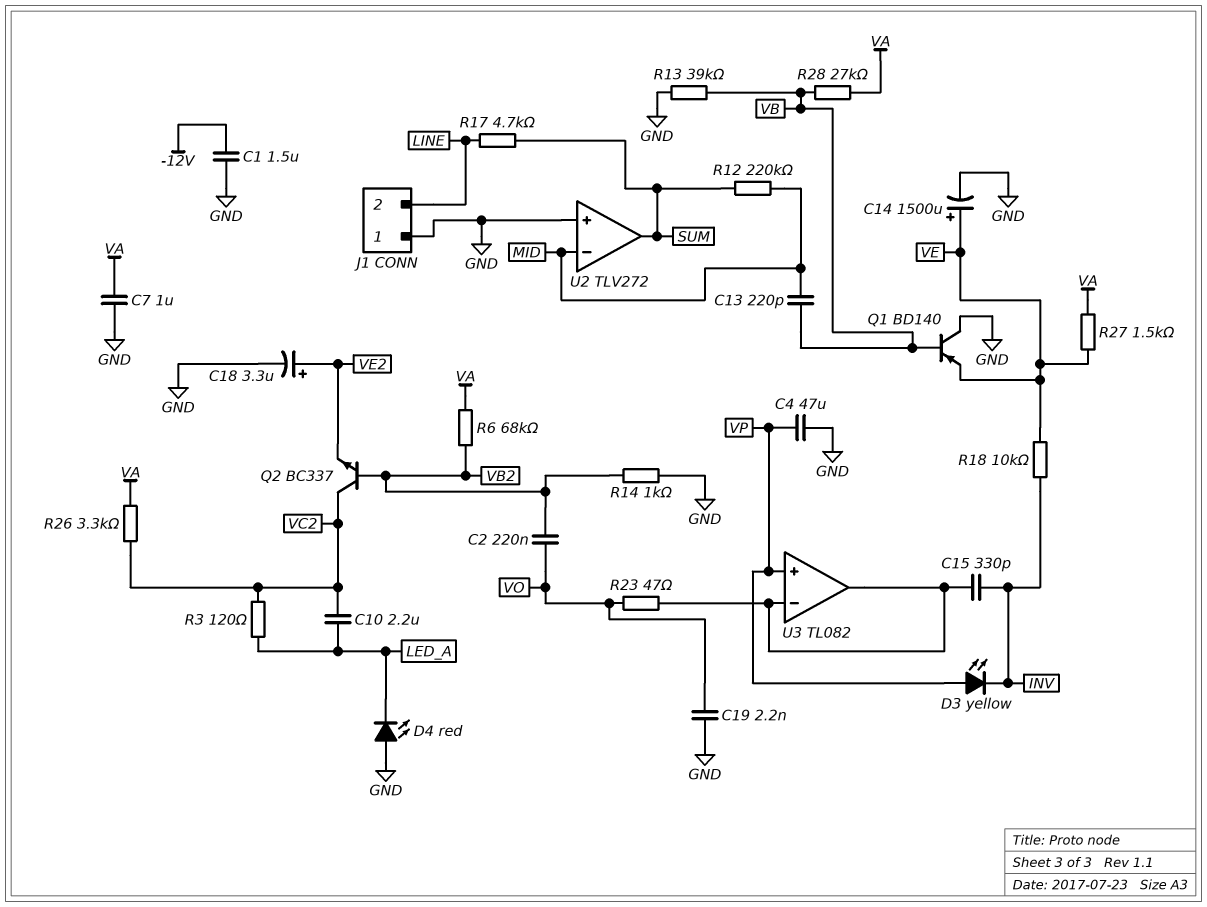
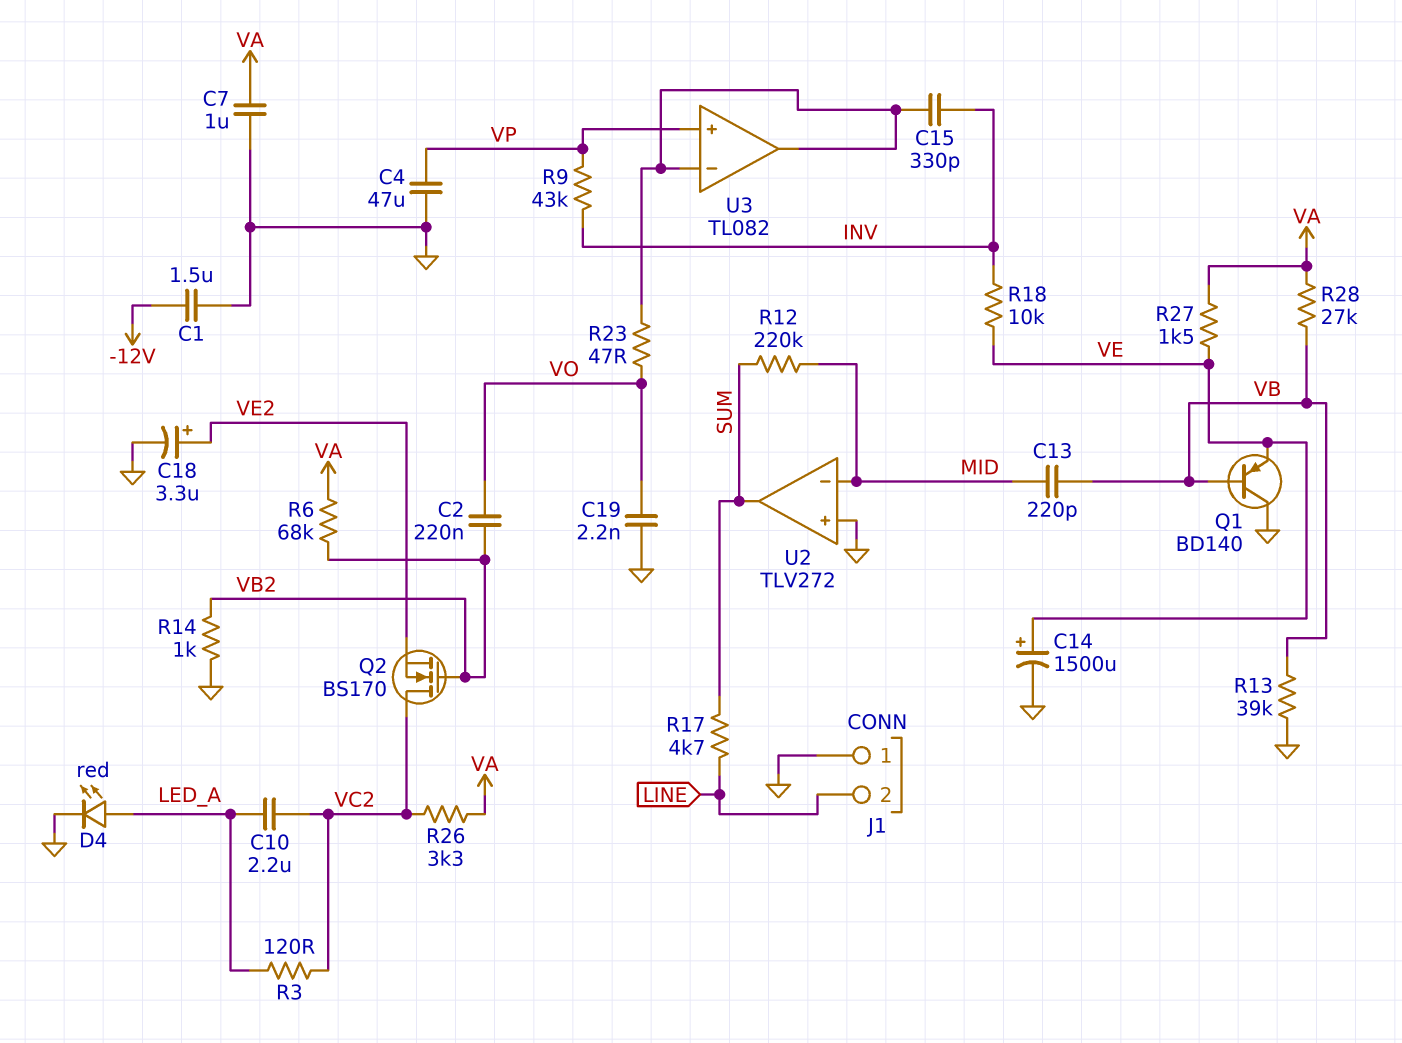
D3: LED yellow (A VP, K INV) -> none
D4: LED red (A GND, K LED_A) -> LED red (A LED_A, K GND)
Q2: NPN BC337 (B VB2, C VC2, E VE2) -> NMOS BS170 (G VB2, D VC2, S VE2)
R9: none -> 43k (INV, VP)

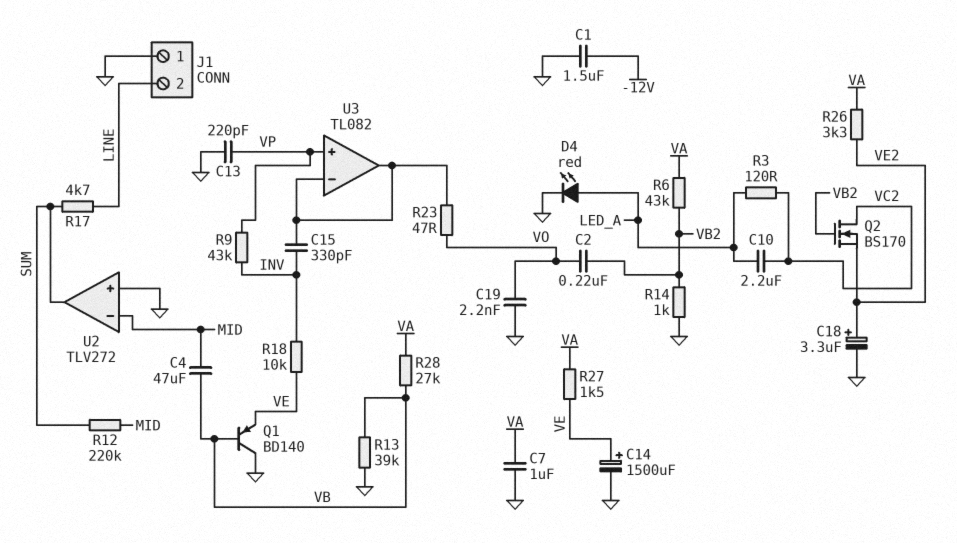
C4: 47uF (GND, VP) -> 47uF (MID, VB)
C13: 220pF (MID, VB) -> 220pF (GND, VP)
R6: 68k (VA, VB2) -> 43k (VA, VB2)
R26: 3.3k (VA, VC2) -> 3.3k (VA, VE2)

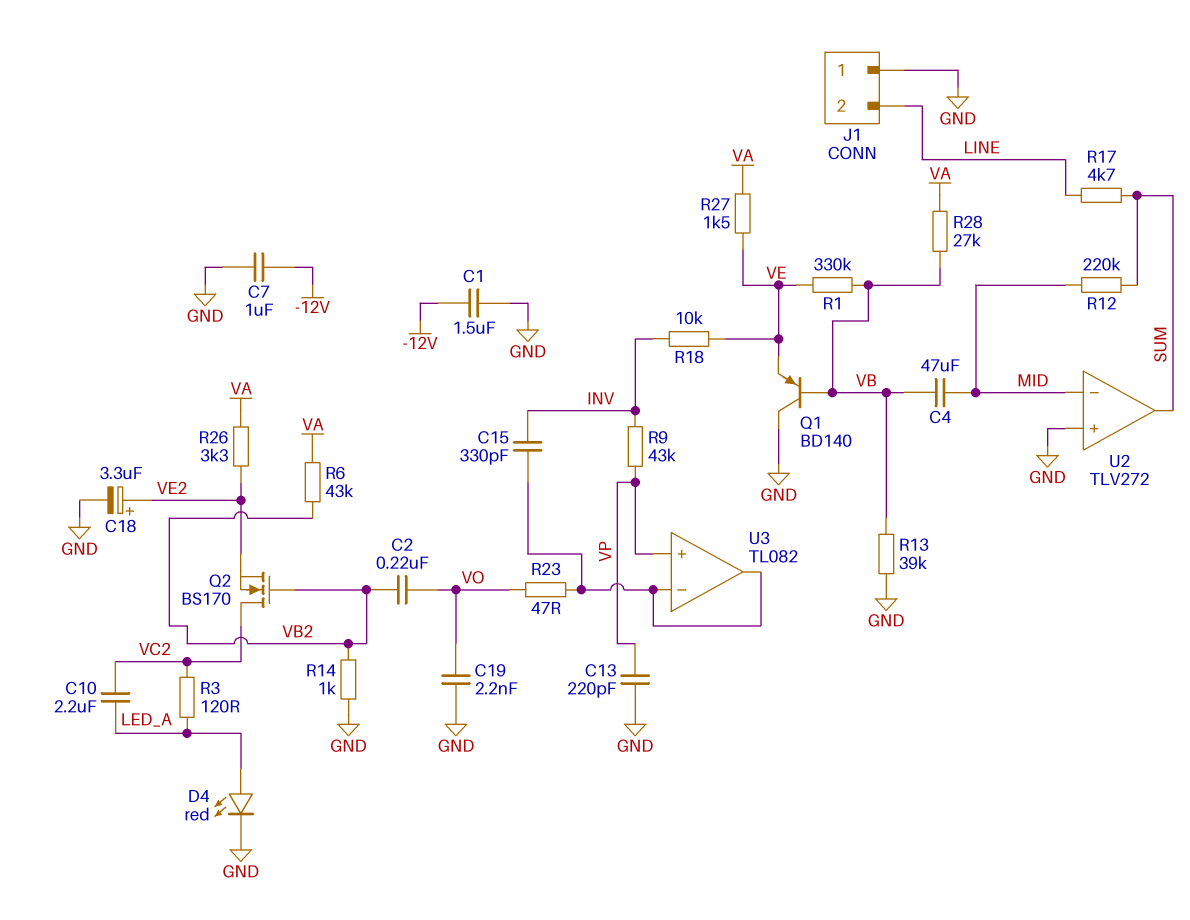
C7: 1uF (GND, VA) -> 1uF (-12V, GND)
C14: 1500uF (plus VE, minus GND) -> none
R1: none -> 330k (VB, VE)

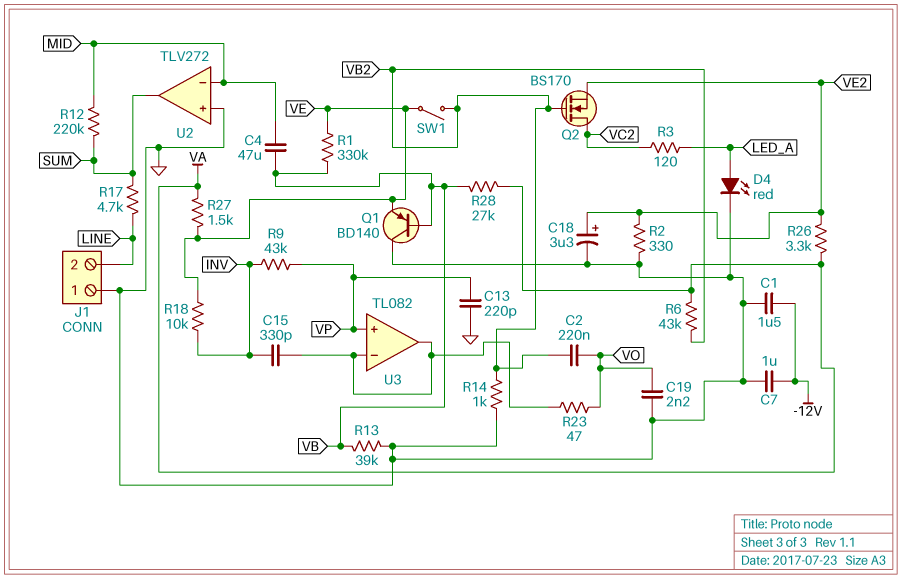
C10: 2.2uF (LED_A, VC2) -> none
R2: none -> 330 (GND, VE2)
SW1: none -> switch (VB2, VE)

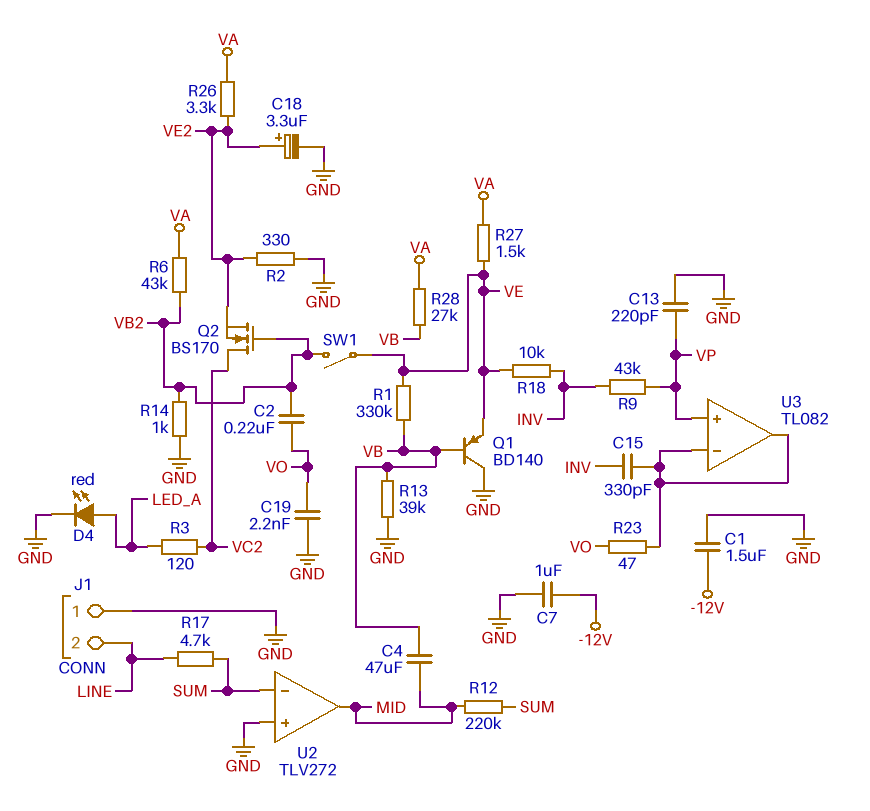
U2 pin in-: MID -> SUM
U2 pin out: SUM -> MID

